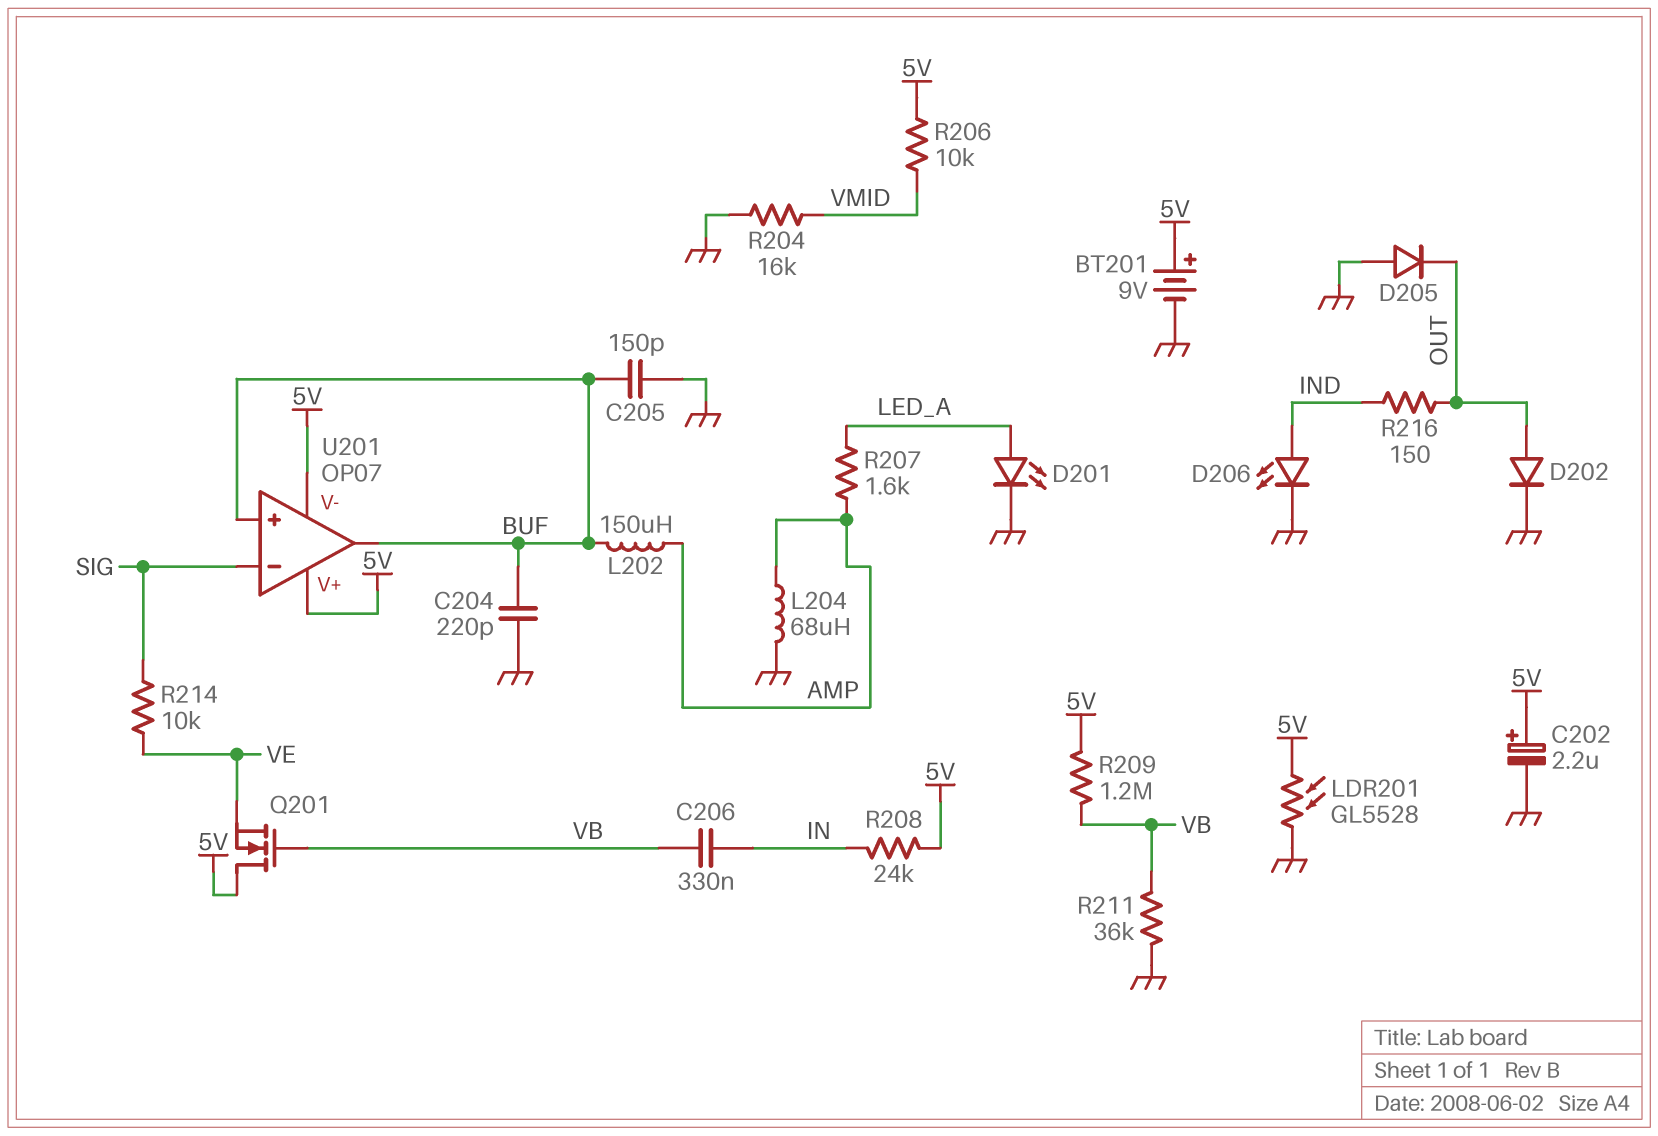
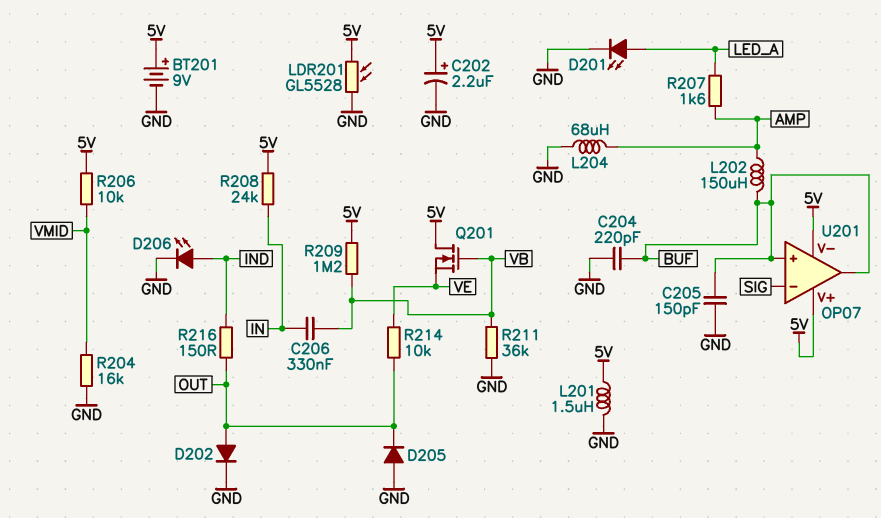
L201: none -> 1.5uH (5V, GND)
R214: 10k (SIG, VE) -> 10k (OUT, VE)

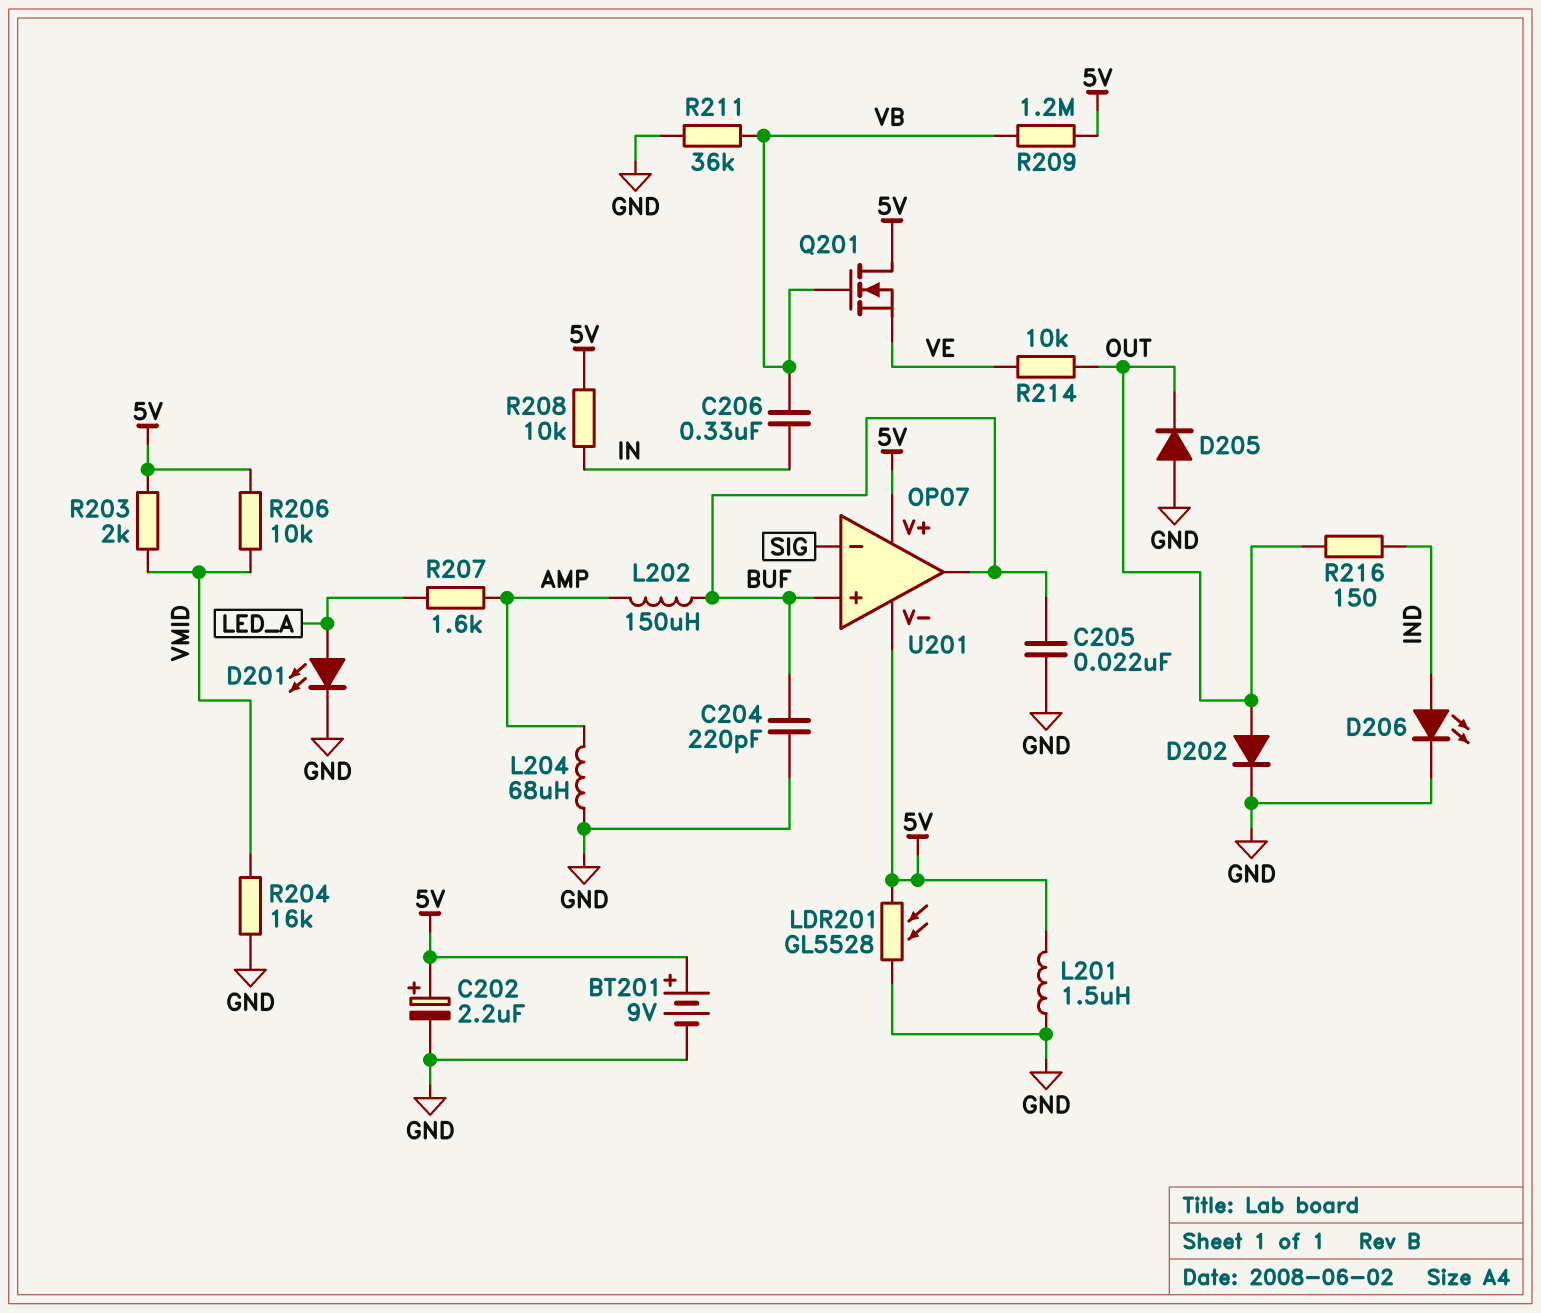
C205: 150pF (BUF, GND) -> 22nF (BUF, GND)
R203: none -> 2k (5V, VMID)
R208: 24k (5V, IN) -> 10k (5V, IN)

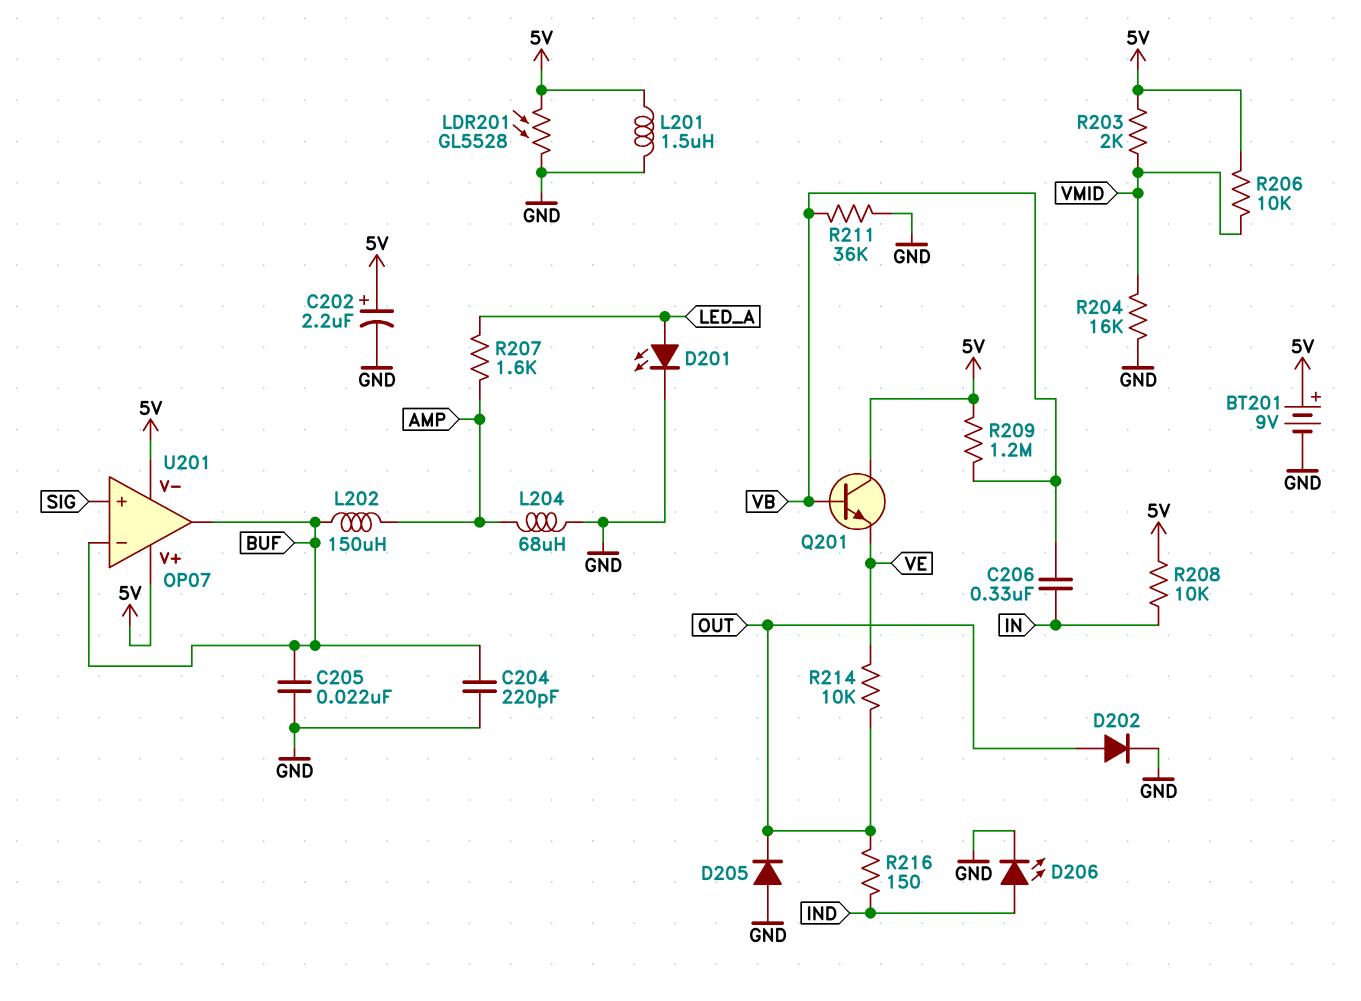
Q201: NMOS (G VB, D 5V, S VE) -> NPN (B VB, C 5V, E VE)
U201 pin in+: BUF -> SIG
U201 pin in-: SIG -> BUF

